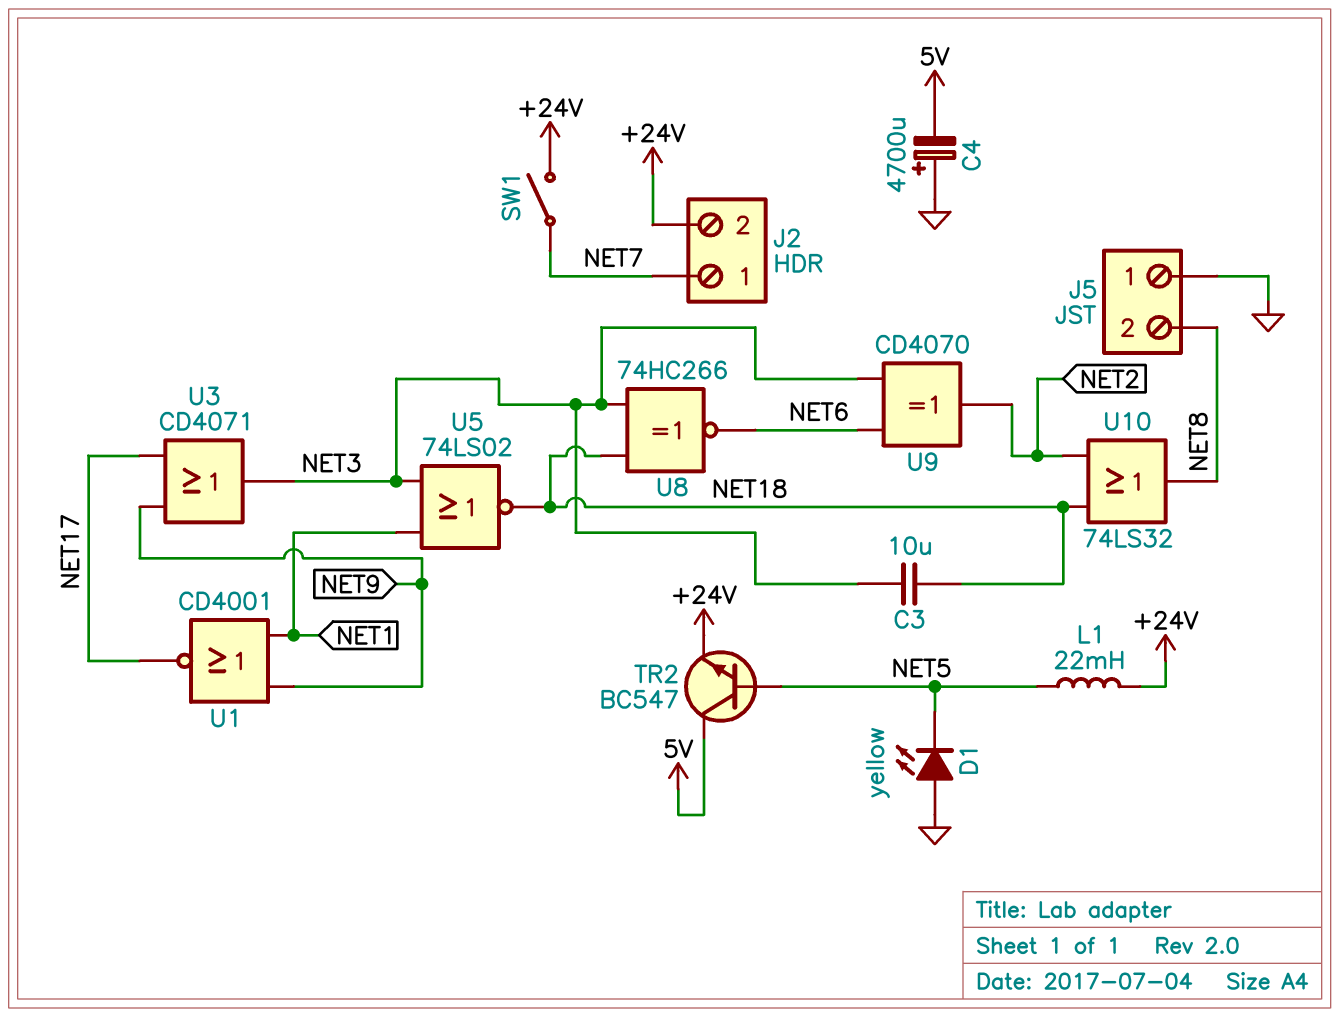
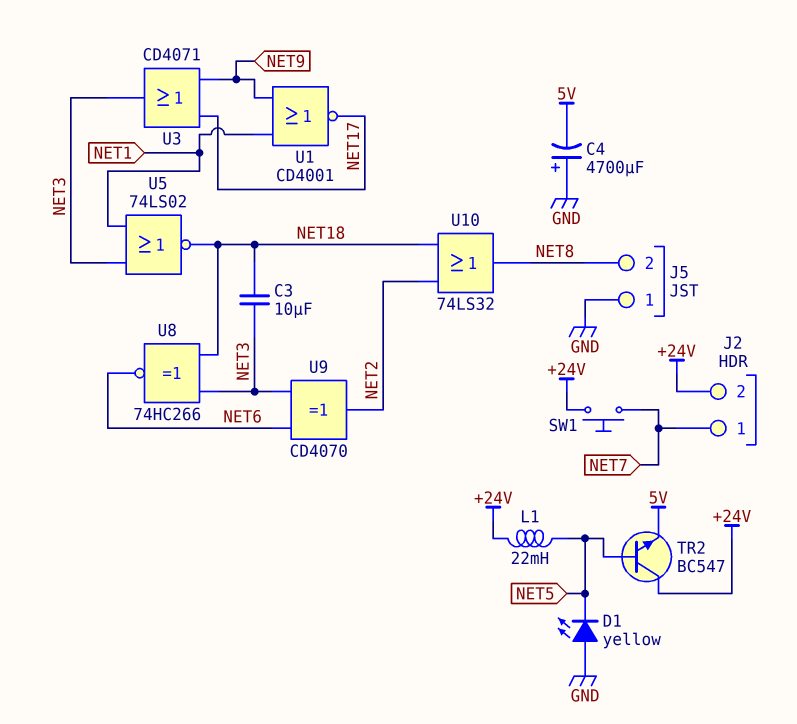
SW1: switch (+24V, NET7) -> button (+24V, NET7)
TR2: NPN BC547 (B NET5, C 5V, E +24V) -> NPN BC547 (B NET5, C +24V, E 5V)

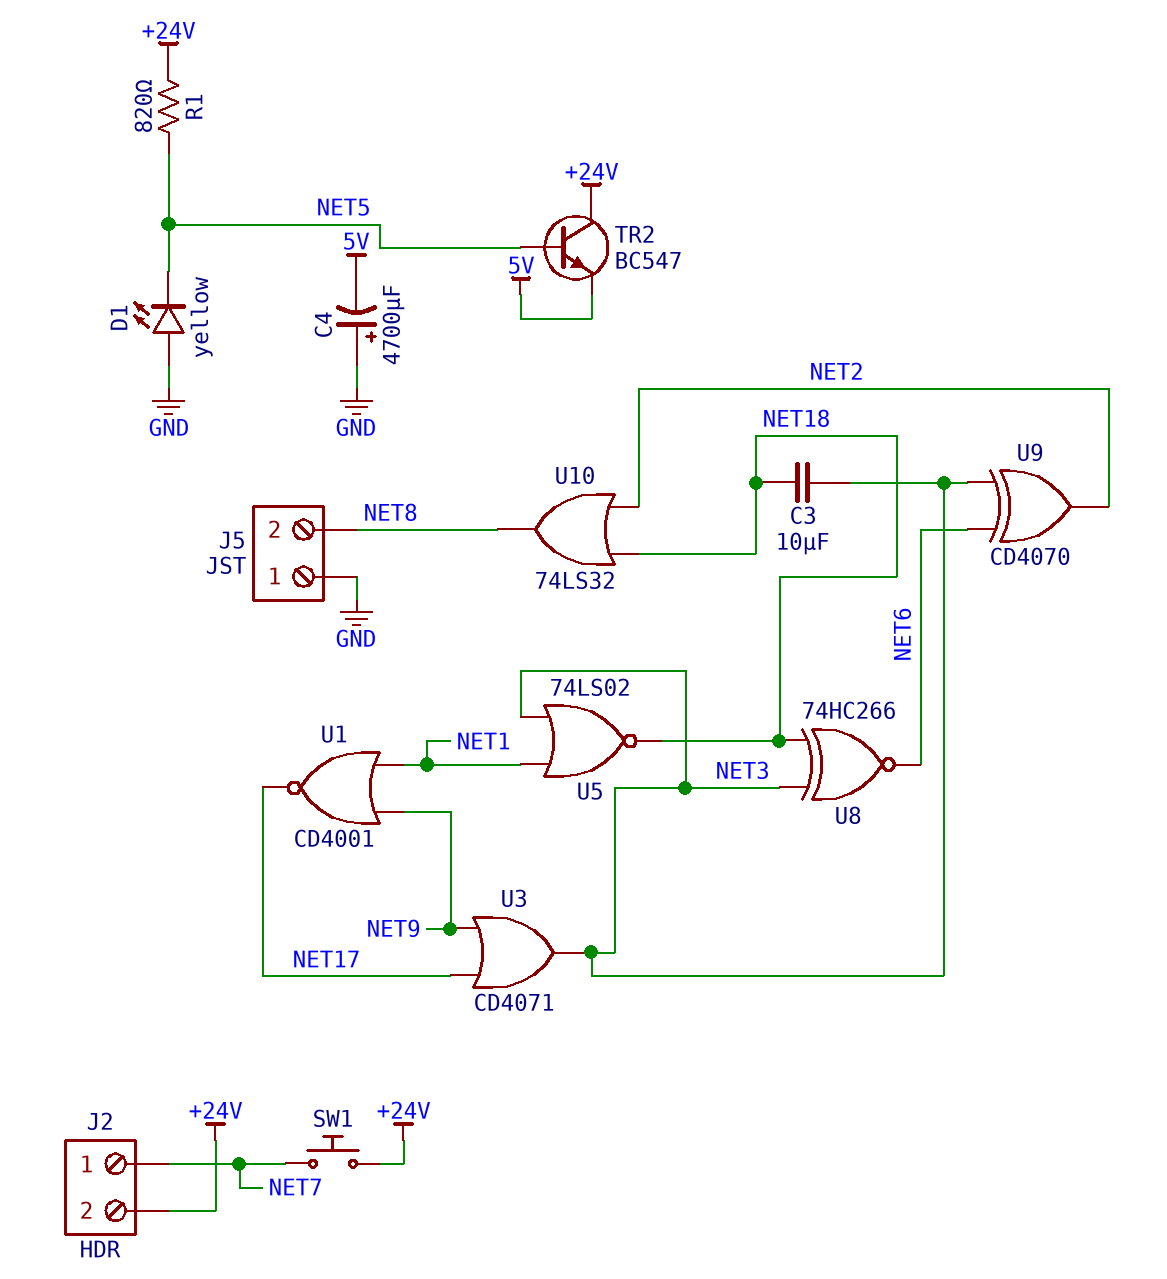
L1: 22mH (+24V, NET5) -> none
R1: none -> 820 (+24V, NET5)

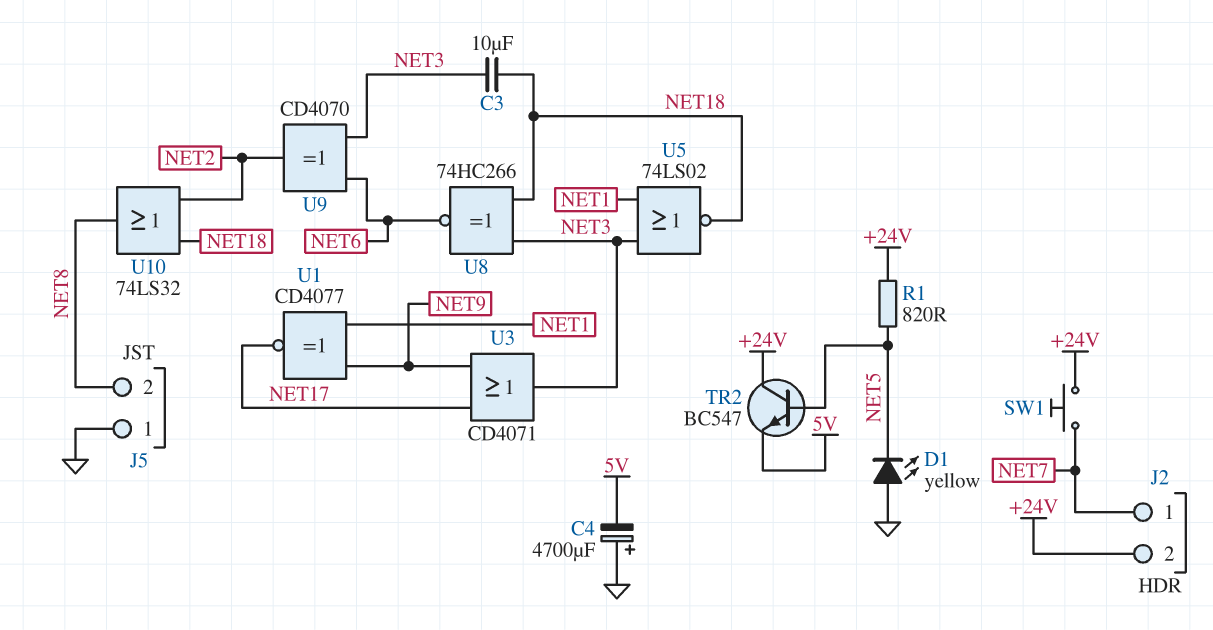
U1: NOR CD4001 (in NET1, in NET9, out NET17) -> XNOR CD4077 (in NET1, in NET9, out NET17)

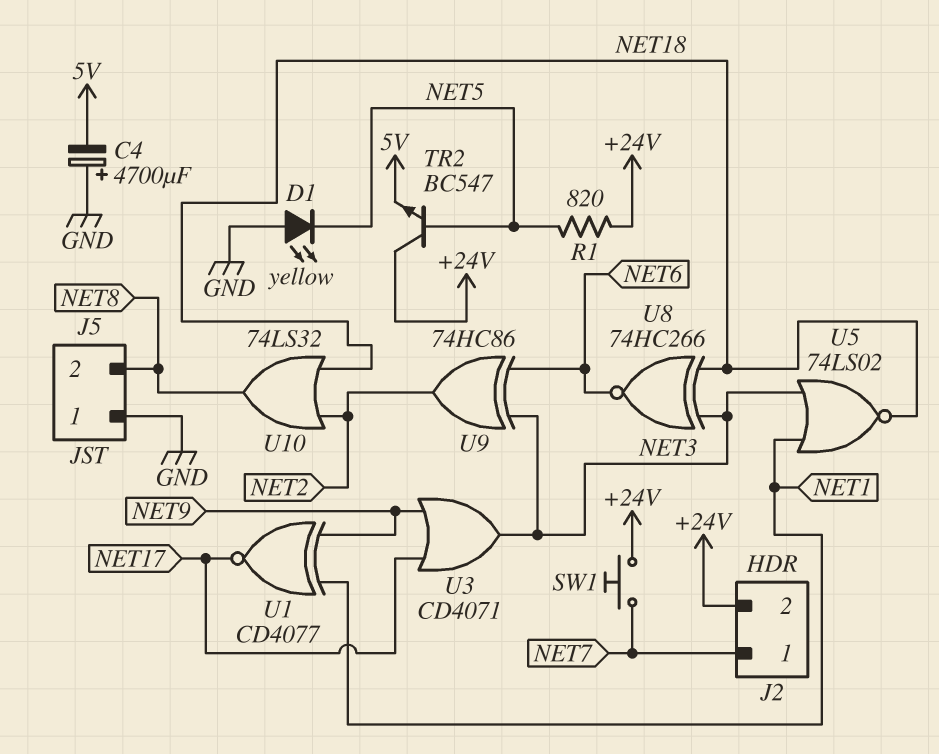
C3: 10uF (NET3, NET18) -> none
U9: XOR CD4070 (in NET3, in NET6, out NET2) -> XOR 74HC86 (in NET3, in NET6, out NET2)

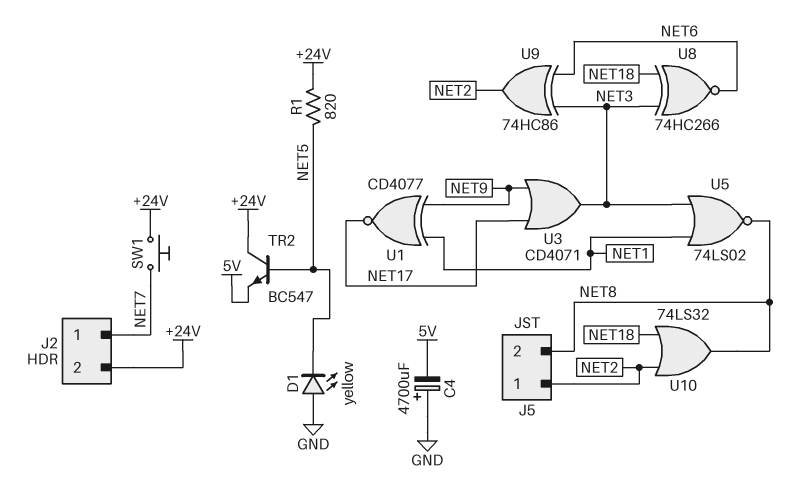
J5 pin 1: GND -> NET2
U5: NOR 74LS02 (in NET1, in NET3, out NET18) -> NOR 74LS02 (in NET1, in NET3, out NET8)

